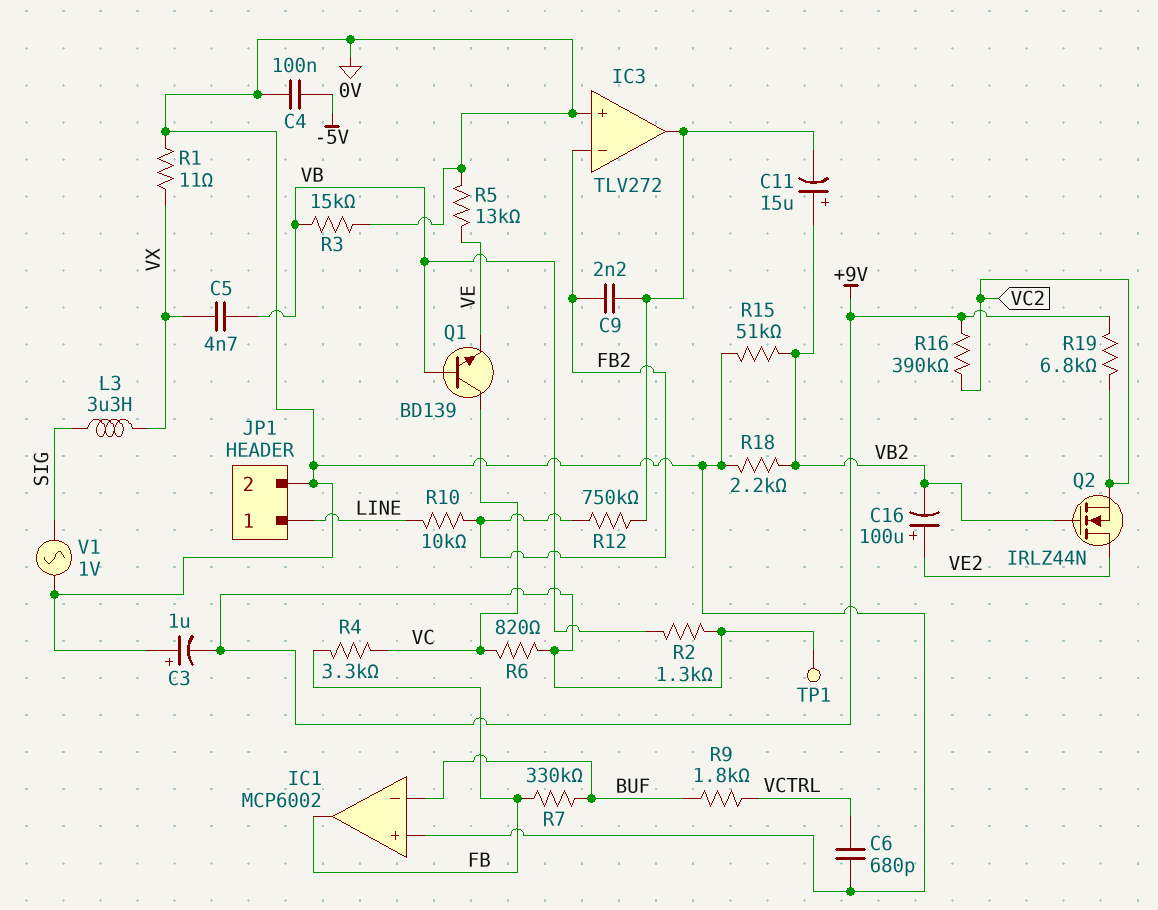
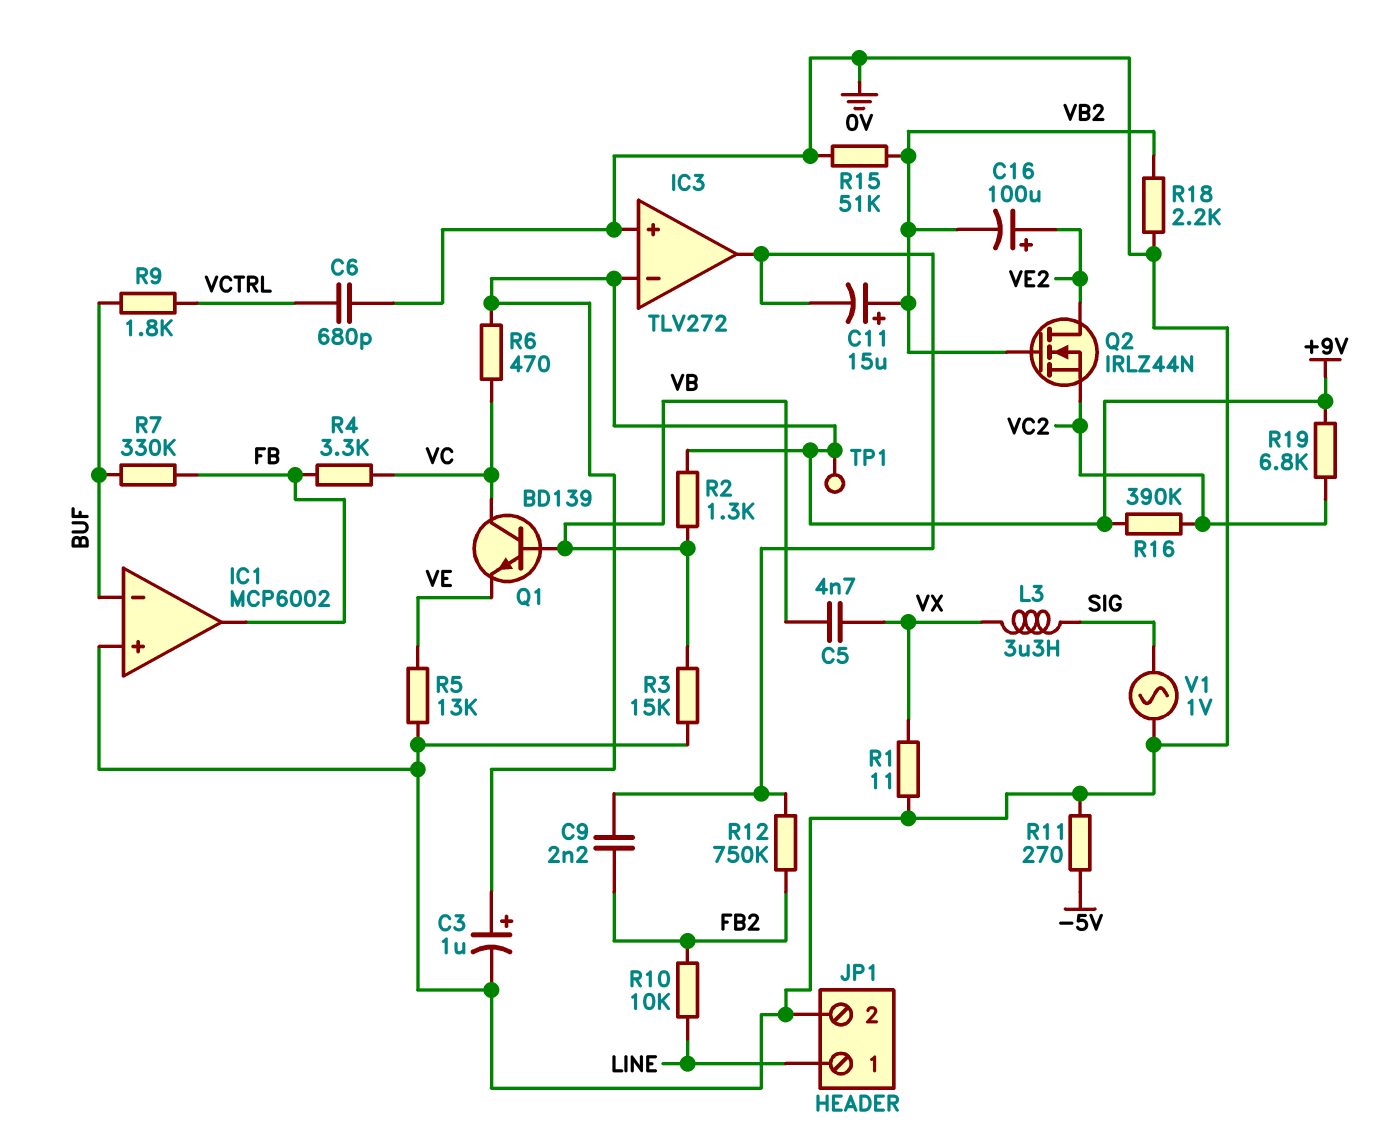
C3: 1uF (plus 0V, minus +9V) -> 1uF (plus +9V, minus 0V)
C4: 100nF (-5V, 0V) -> none
IC3 pin in-: FB2 -> +9V
R6: 820 (+9V, VC) -> 470 (+9V, VC)
R11: none -> 270 (-5V, 0V)

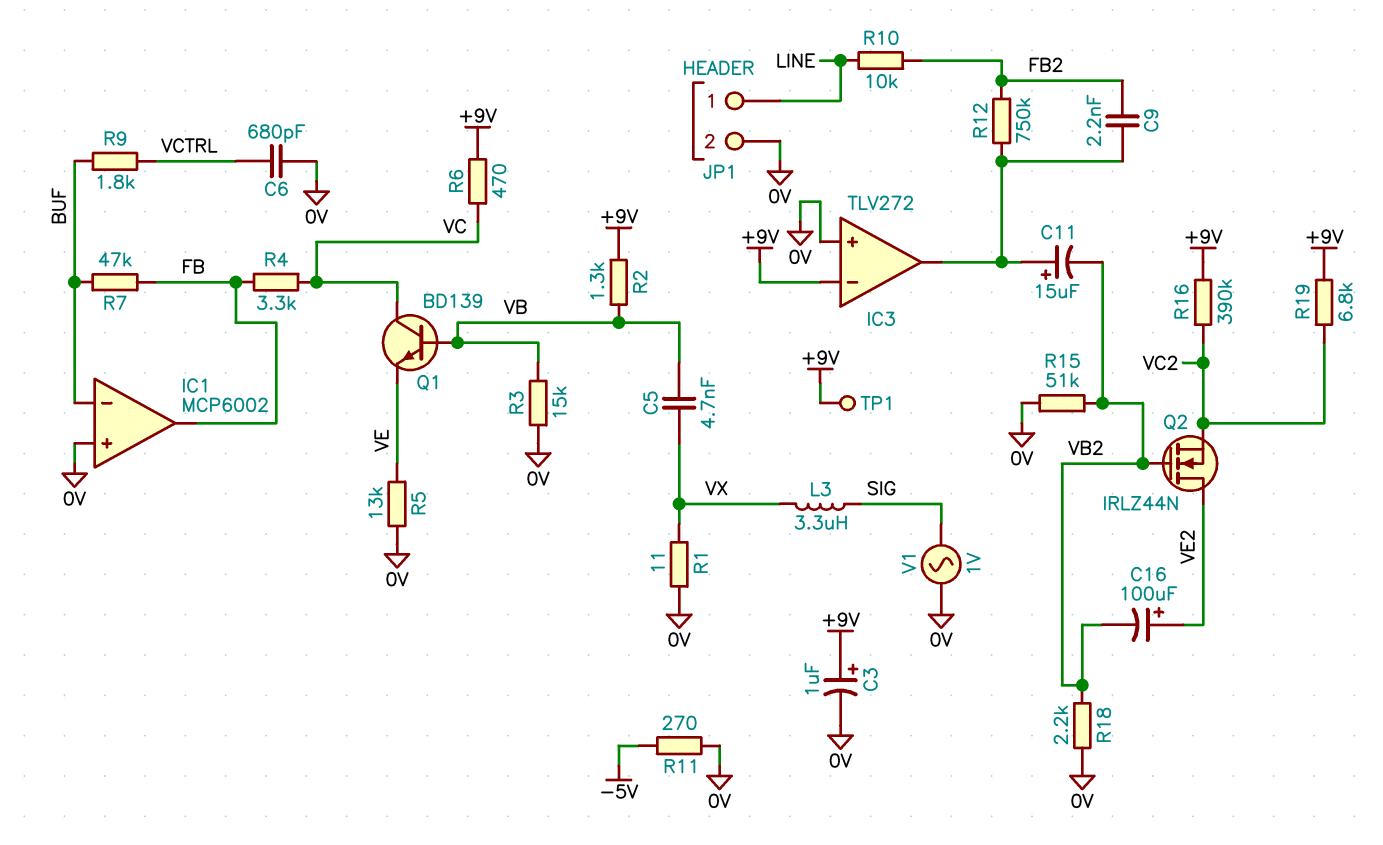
C11: 15uF (plus VB2, minus IC3/out) -> 15uF (plus IC3/out, minus VB2)
R7: 330k (BUF, FB) -> 47k (BUF, FB)

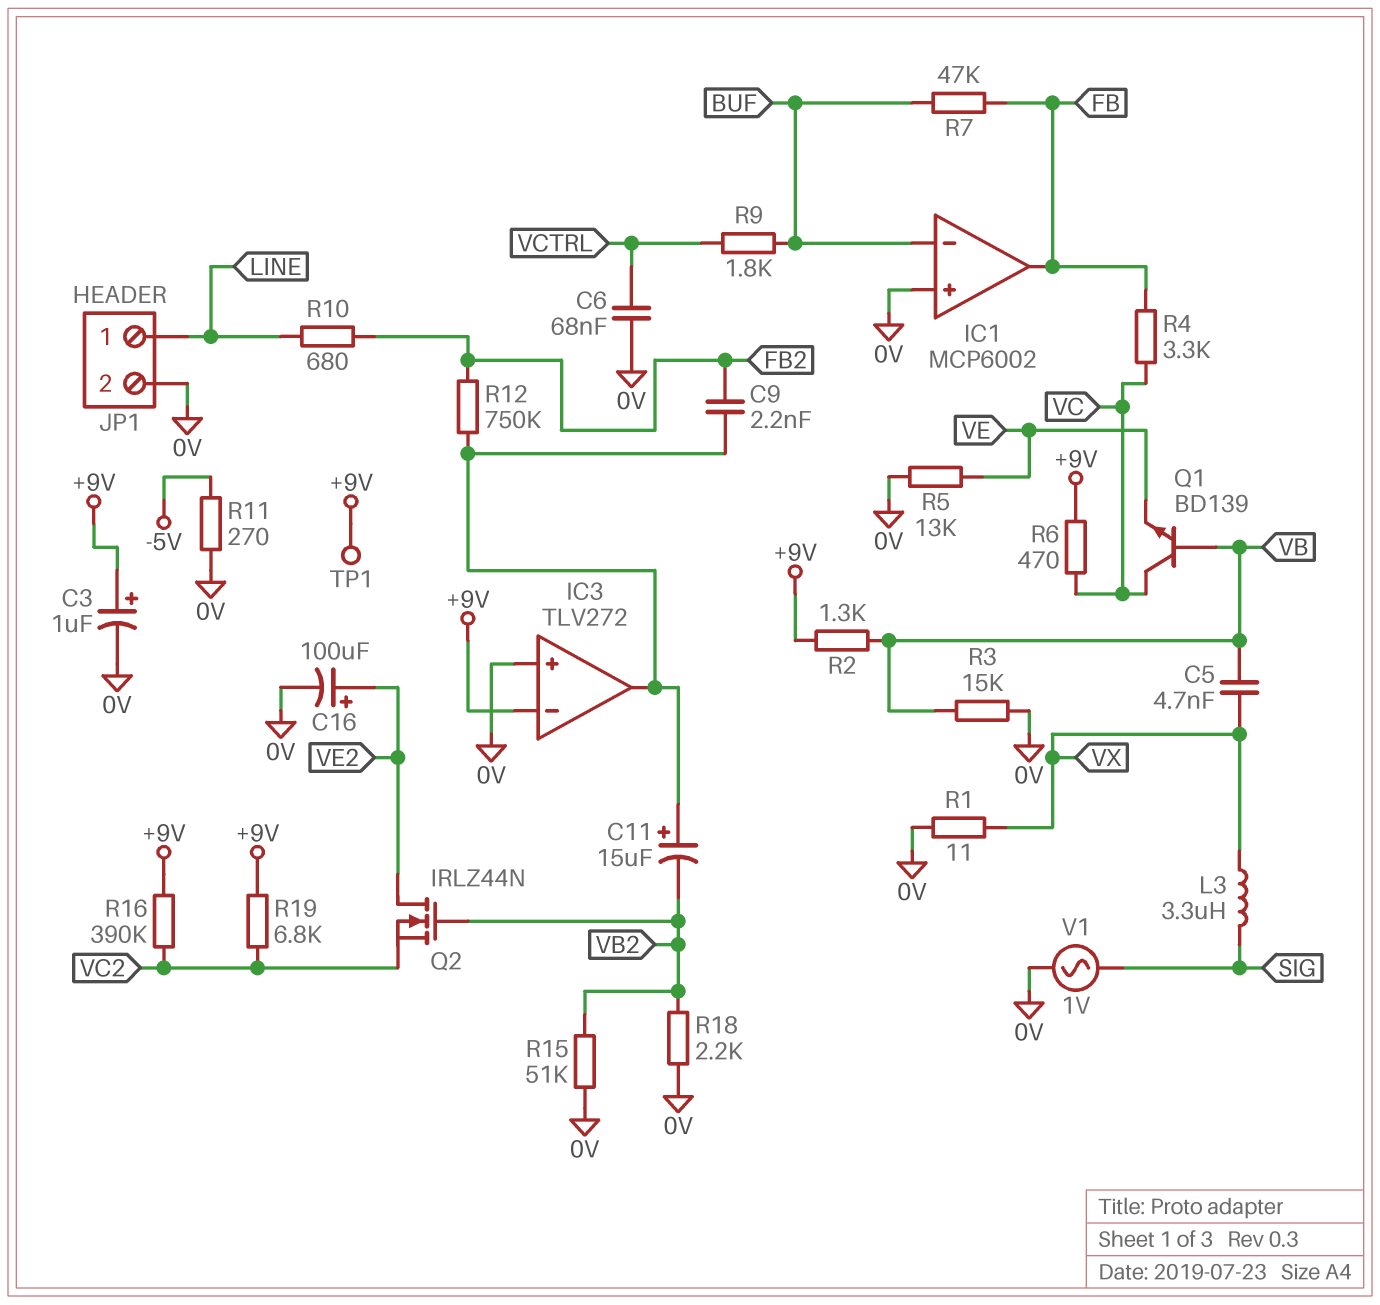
C6: 680pF (0V, VCTRL) -> 68nF (0V, VCTRL)
C16: 100uF (plus VE2, minus VB2) -> 100uF (plus VE2, minus 0V)
R10: 10k (FB2, LINE) -> 680 (FB2, LINE)

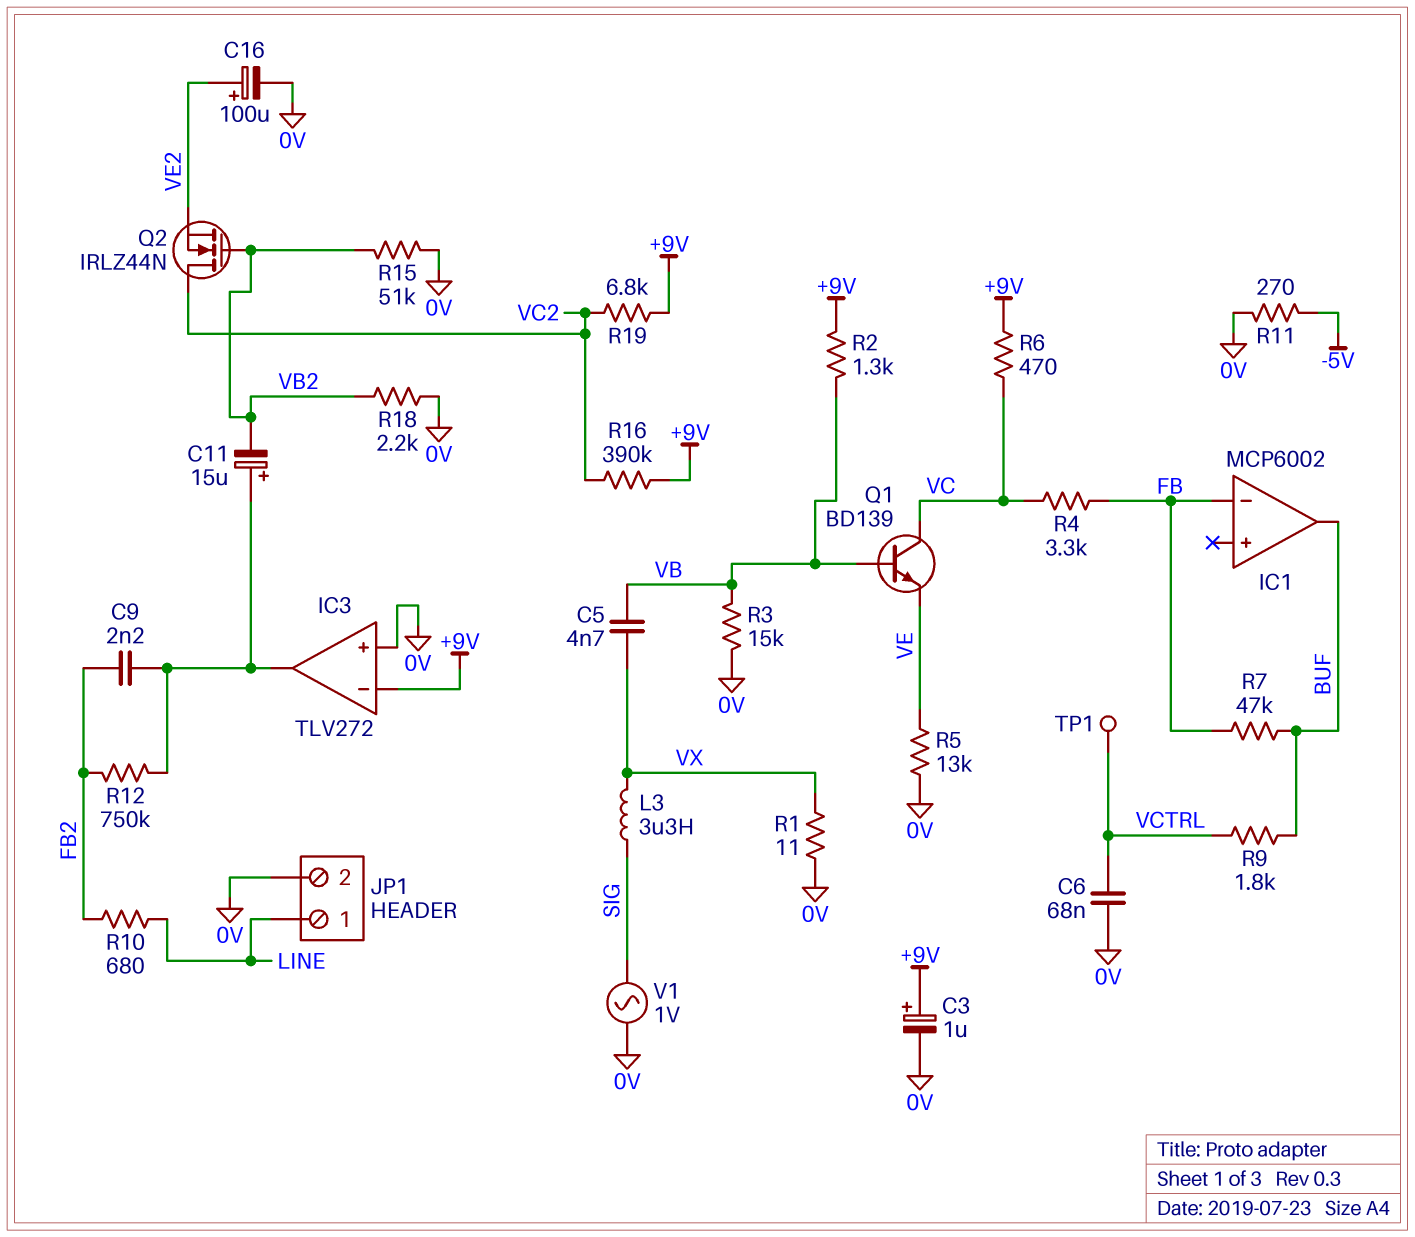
IC1 pin in+: 0V -> none
IC1 pin in-: BUF -> FB
IC1 pin out: FB -> BUF
Q2: NMOS IRLZ44N (G VB2, D VE2, S VC2) -> NMOS IRLZ44N (G VB2, D VC2, S VE2)
TP1: test point (+9V) -> test point (VCTRL)

